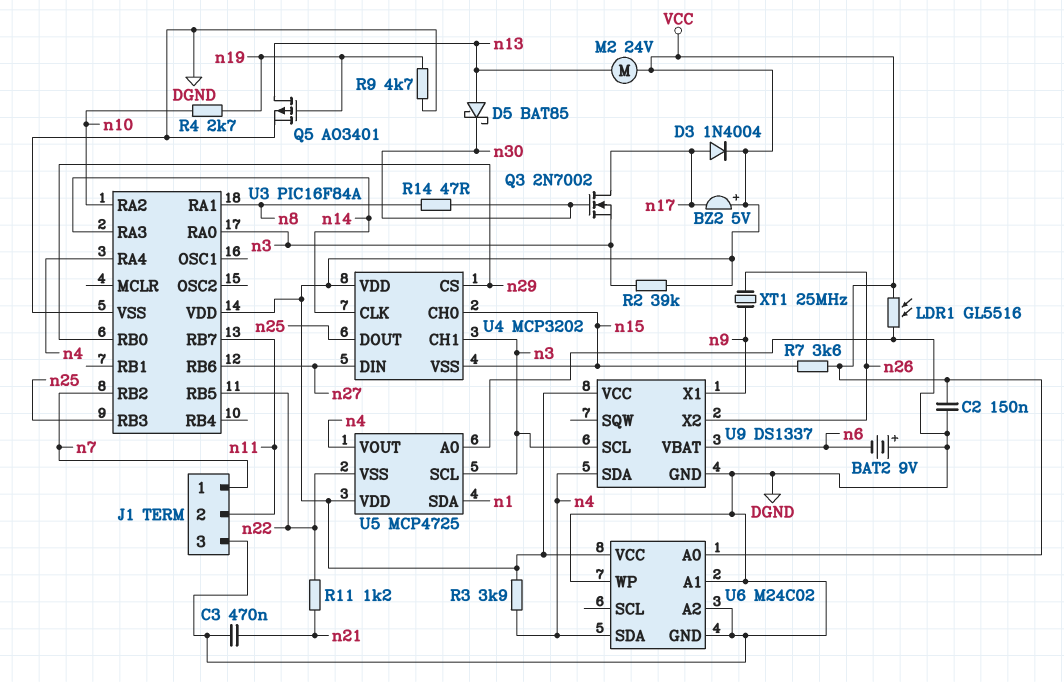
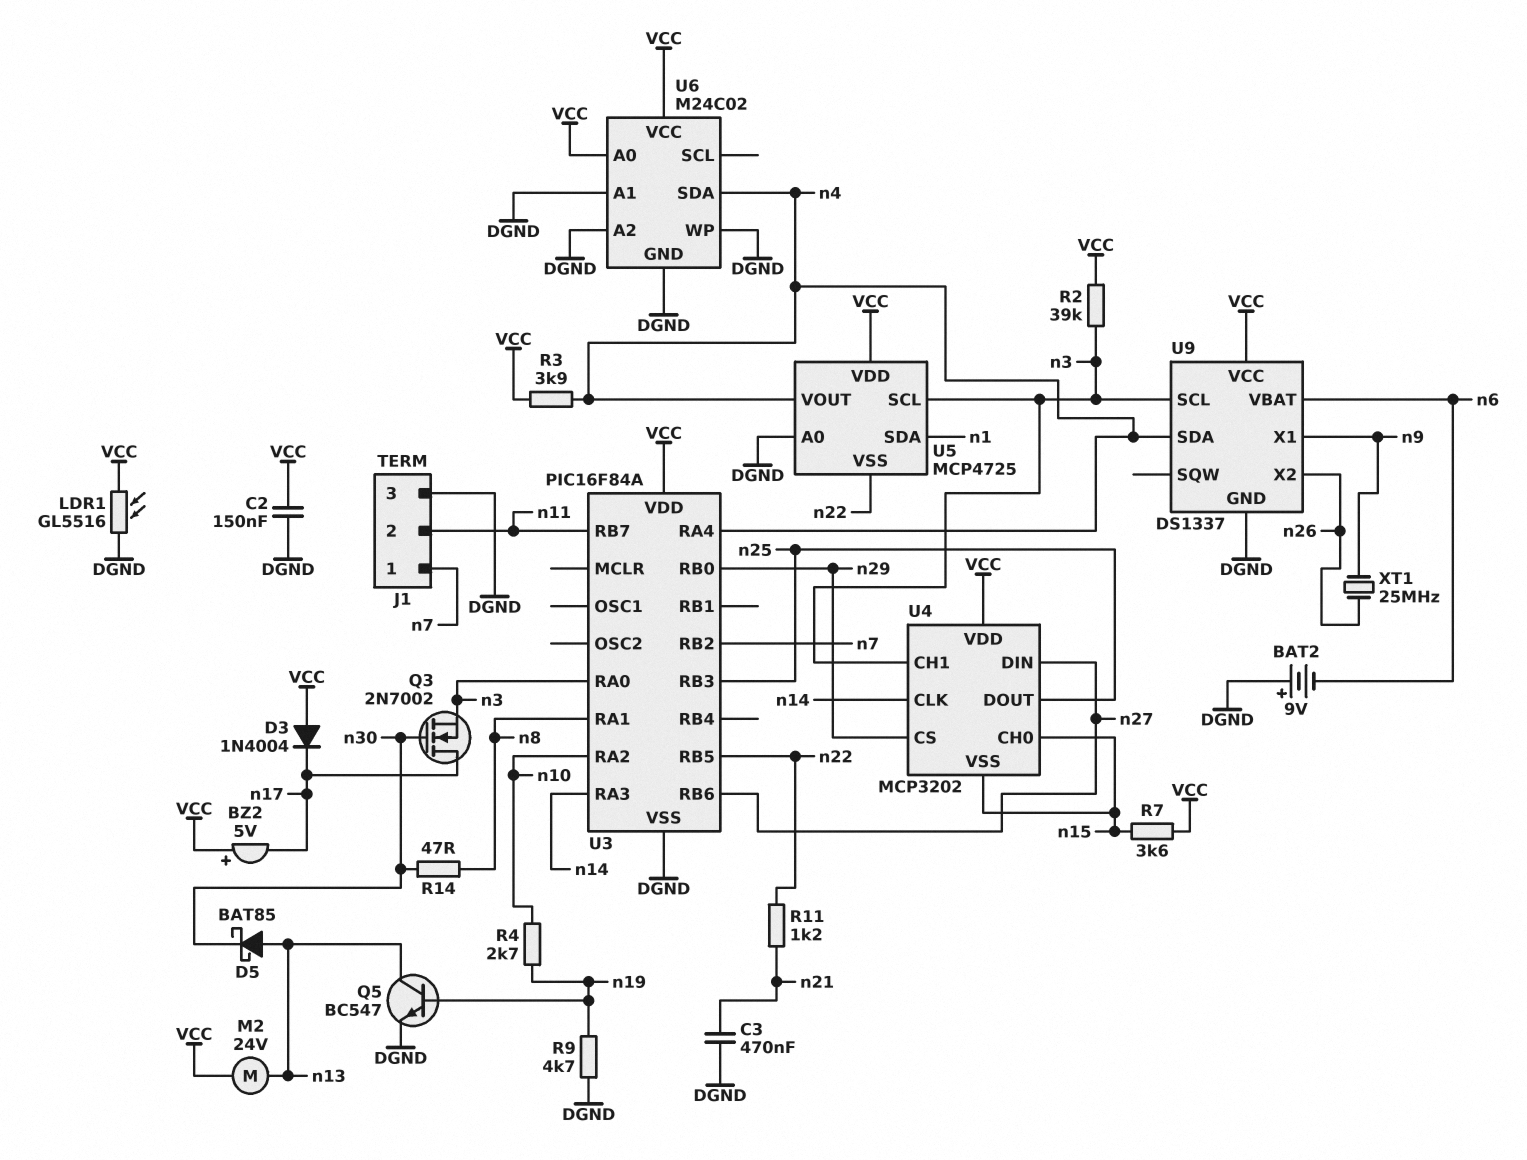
D3: diode 1N4004 (A n17, K VCC) -> diode 1N4004 (A VCC, K n17)
Q5: PMOS AO3401 (G n19, D n13, S DGND) -> NPN BC547 (B n19, C n13, E DGND)

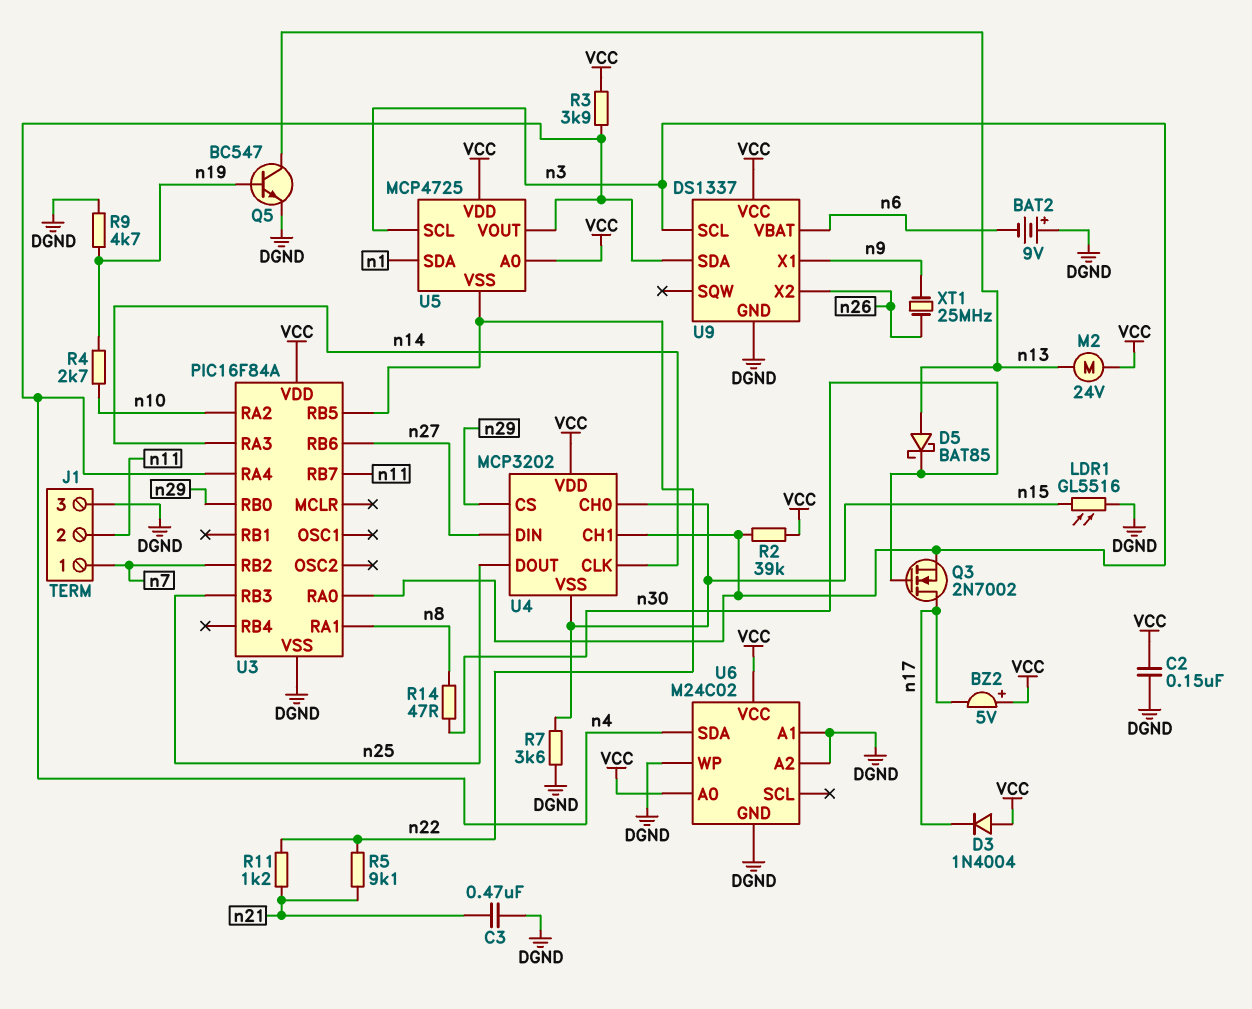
LDR1: GL5516 (DGND, VCC) -> GL5516 (DGND, n15)
R5: none -> 9.1k (n21, n22)
R7: 3.6k (VCC, n15) -> 3.6k (DGND, n15)
U5 pin A0: DGND -> VCC

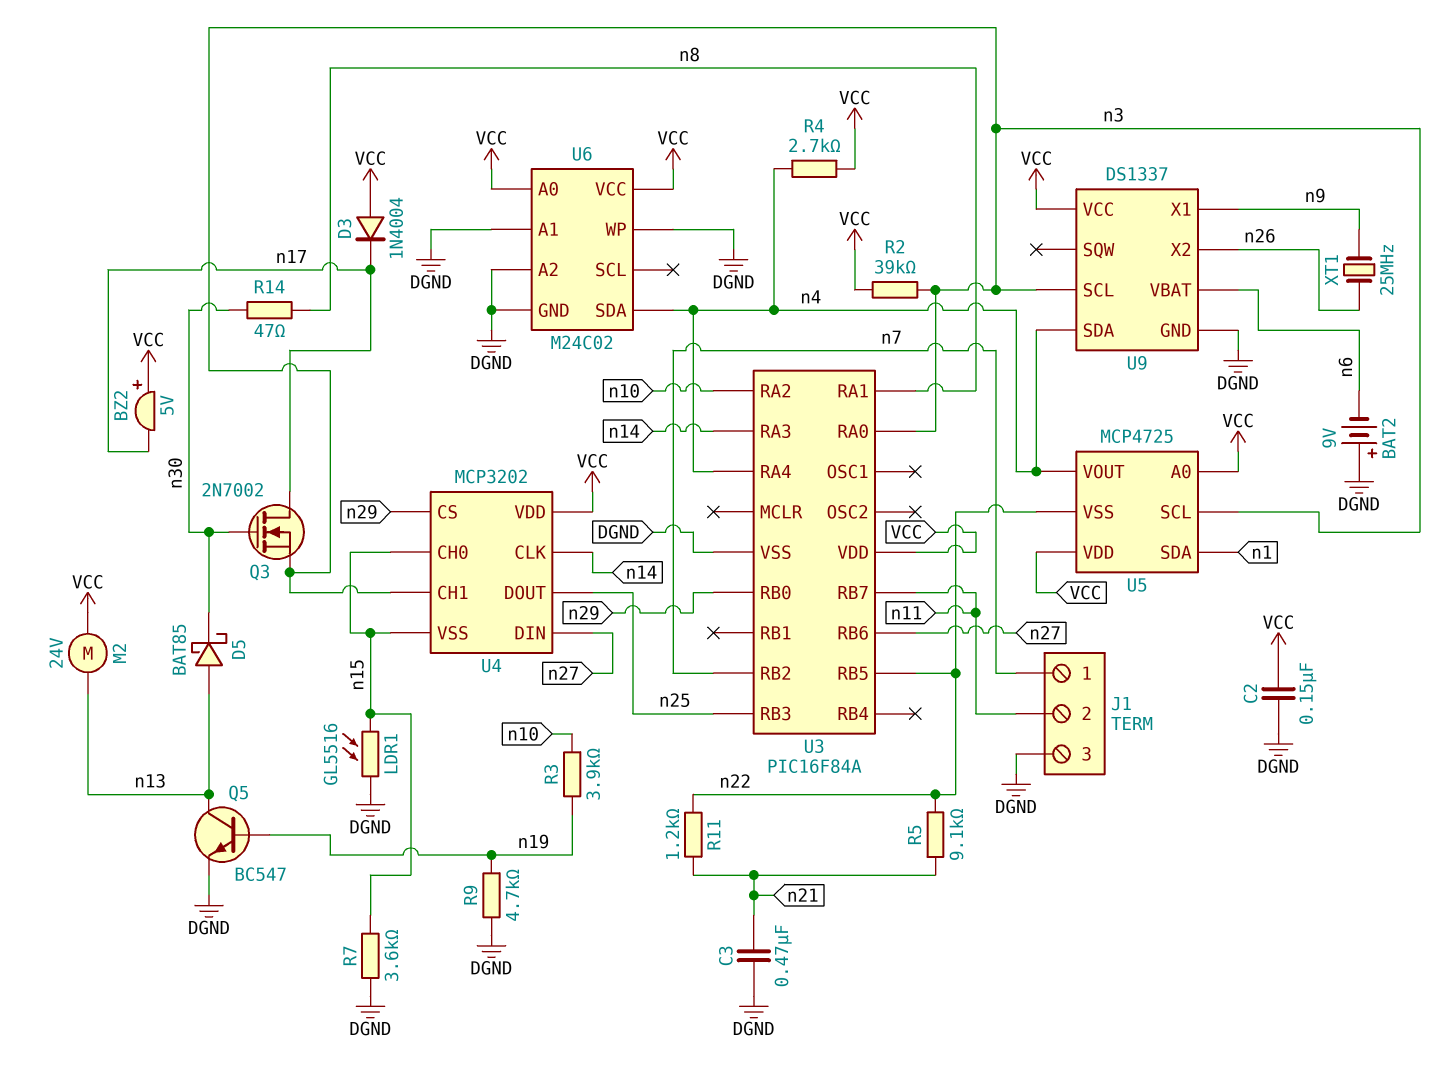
R3: 3.9k (VCC, n4) -> 3.9k (n10, n19)
R4: 2.7k (n10, n19) -> 2.7k (VCC, n4)

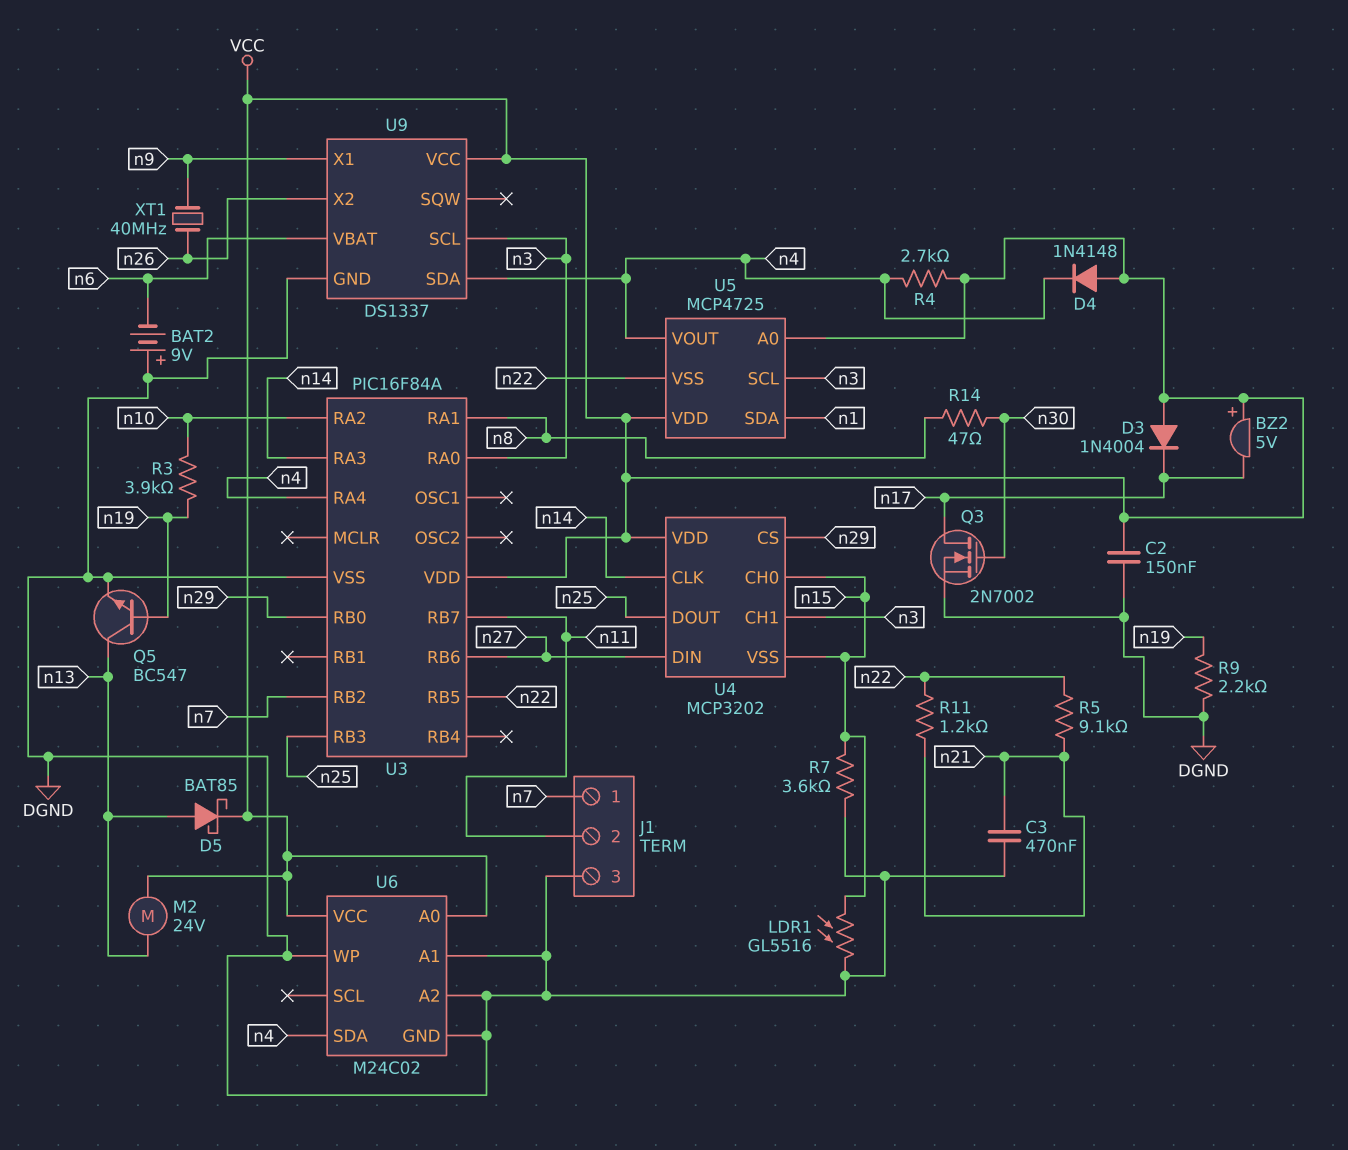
D4: none -> diode 1N4148 (A VCC, K n4)
D5: schottky BAT85 (A n13, K n30) -> schottky BAT85 (A n13, K VCC)
Q3: NMOS 2N7002 (G n30, D n17, S n3) -> NMOS 2N7002 (G n30, D n17, S DGND)
R2: 39k (VCC, n3) -> none
R9: 4.7k (DGND, n19) -> 2.2k (DGND, n19)
XT1: 25MHz (n9, n26) -> 40MHz (n9, n26)

